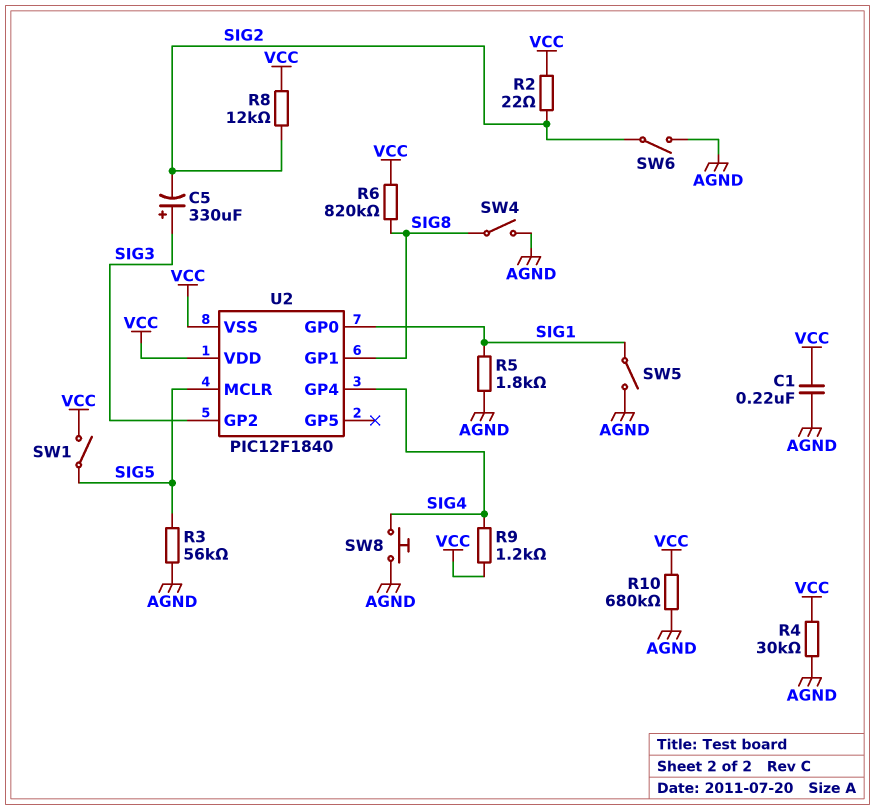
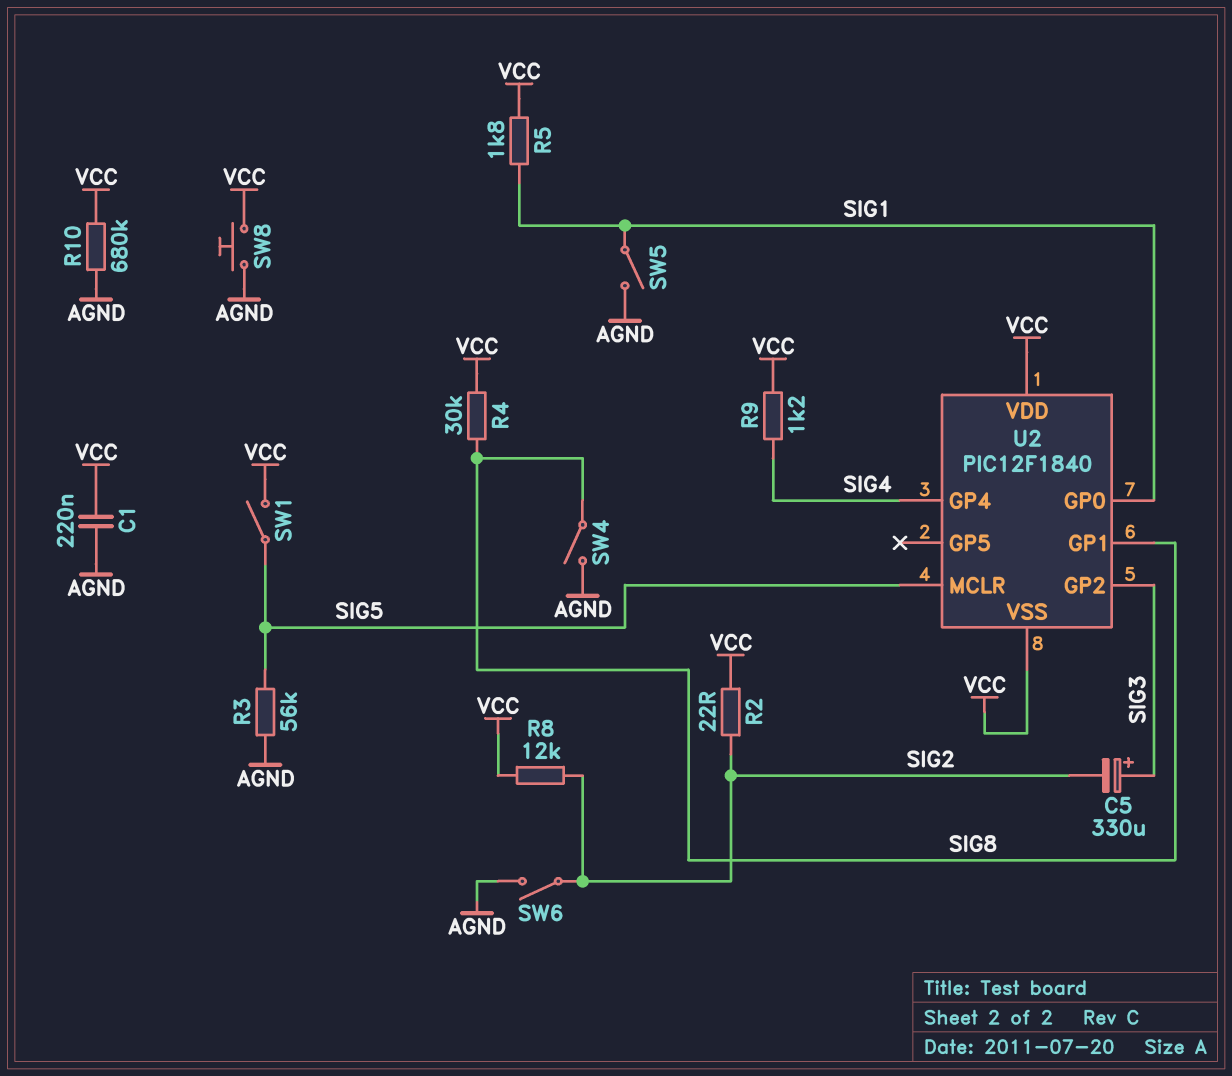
R4: 30k (AGND, VCC) -> 30k (SIG8, VCC)
R5: 1.8k (AGND, SIG1) -> 1.8k (SIG1, VCC)
R6: 820k (SIG8, VCC) -> none
SW8: button (AGND, SIG4) -> button (AGND, VCC)

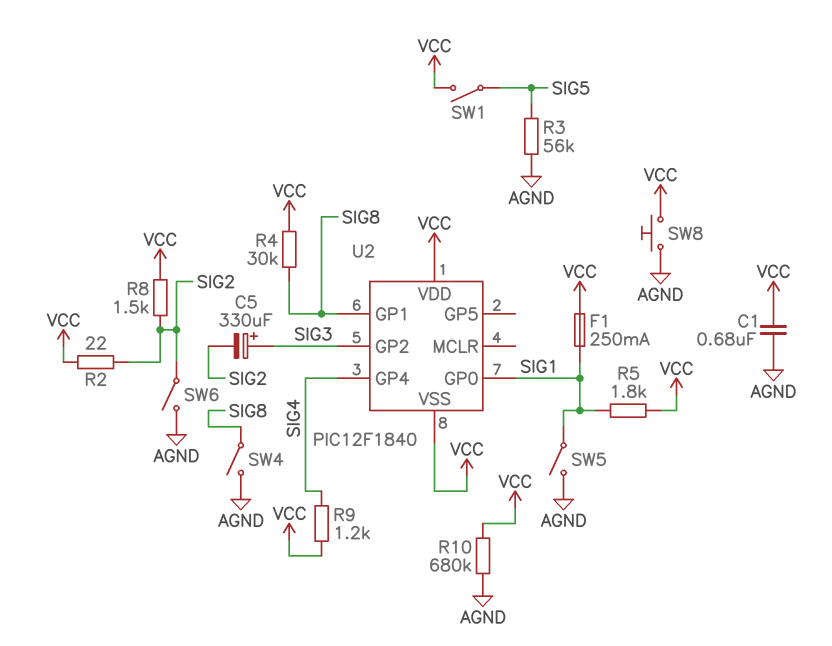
C1: 220nF (AGND, VCC) -> 680nF (AGND, VCC)
F1: none -> 250mA (SIG1, VCC)
R8: 12k (SIG2, VCC) -> 1.5k (SIG2, VCC)
U2 pin MCLR: SIG5 -> none

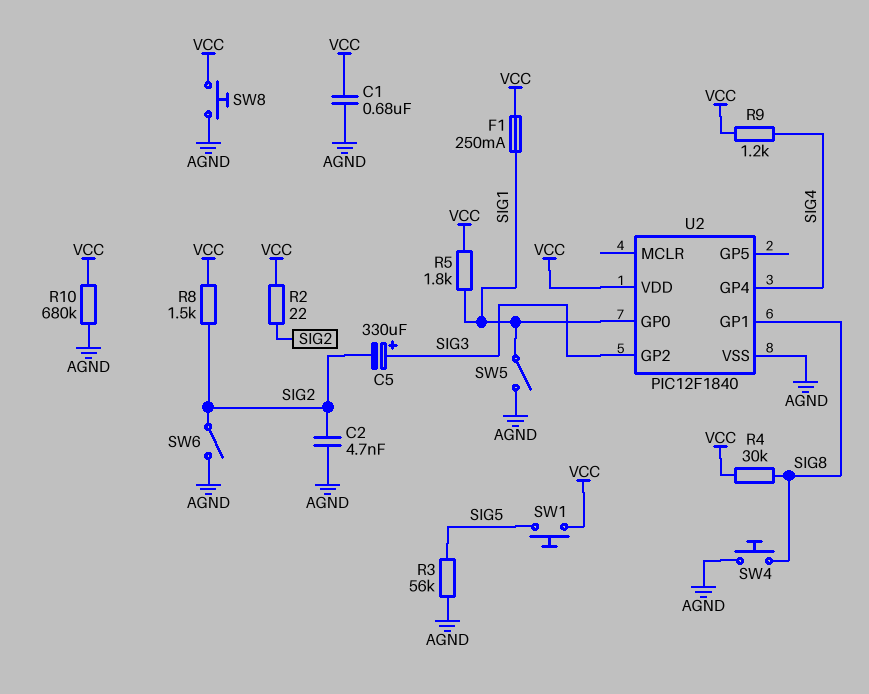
C2: none -> 4.7nF (AGND, SIG2)
SW1: switch (SIG5, VCC) -> button (SIG5, VCC)
SW4: switch (AGND, SIG8) -> button (AGND, SIG8)
U2 pin VSS: VCC -> AGND

